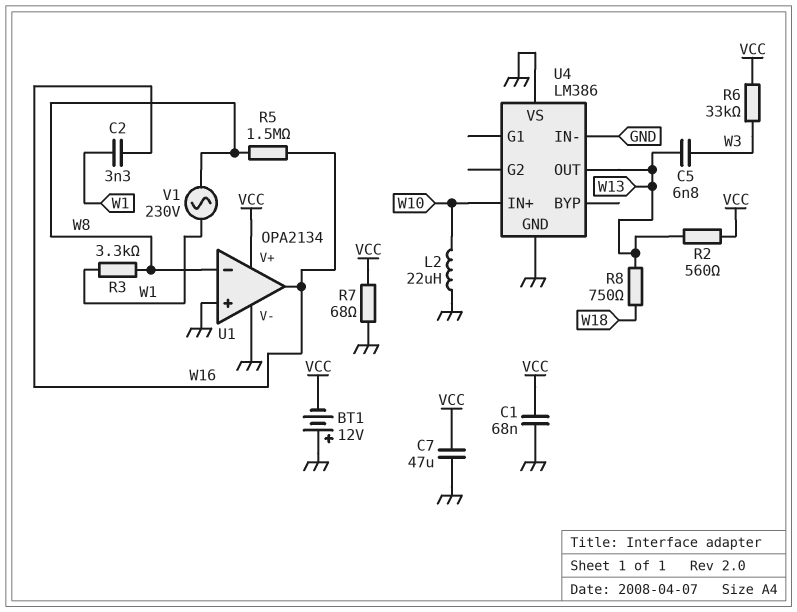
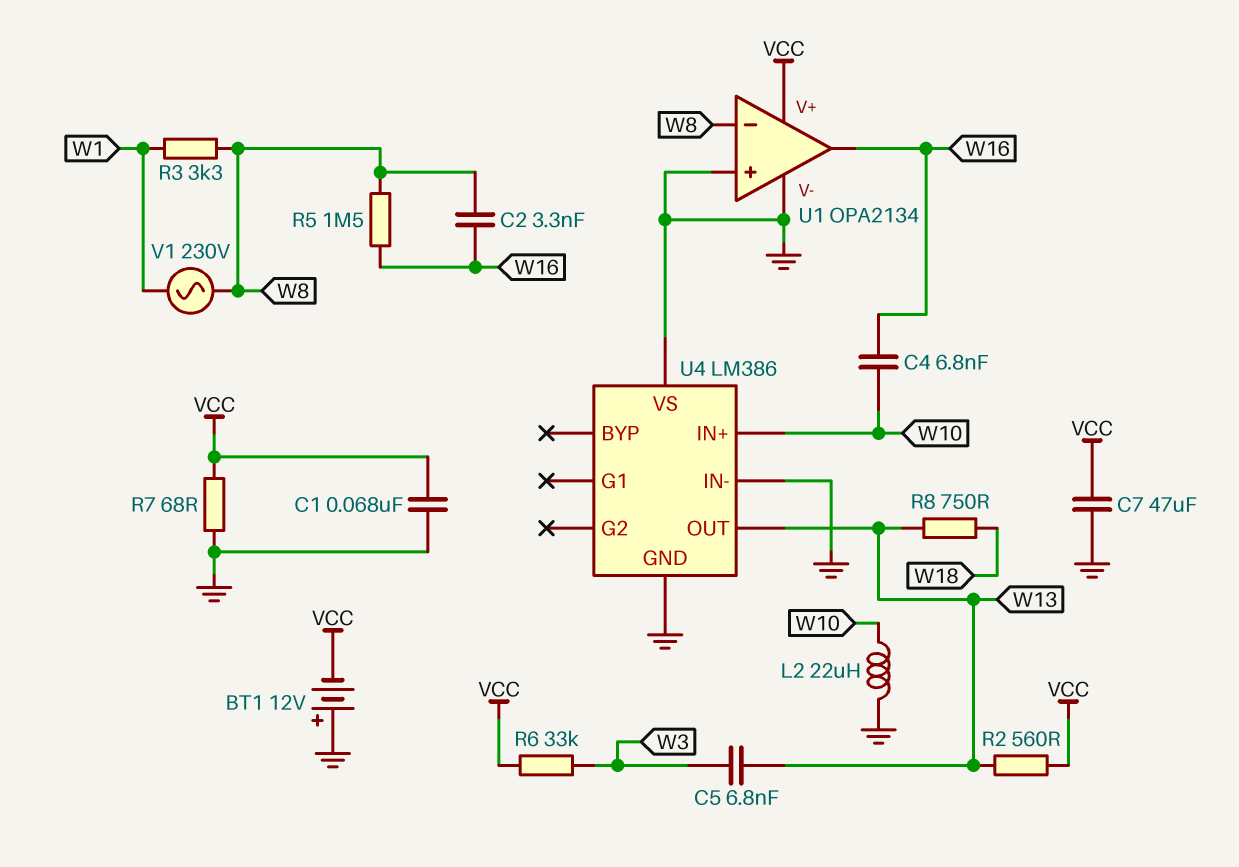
C2: 3.3nF (W1, W16) -> 3.3nF (W8, W16)
C4: none -> 6.8nF (W10, W16)

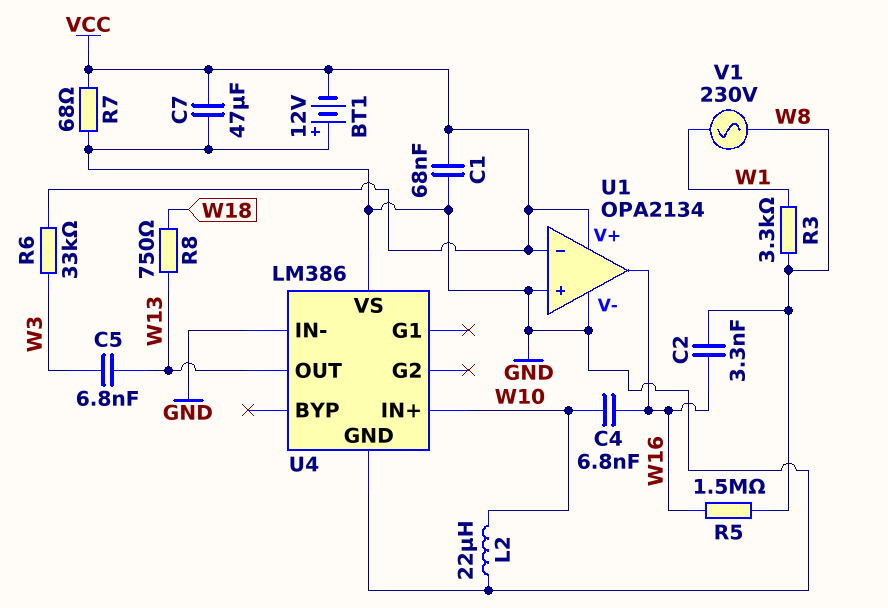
R2: 560 (VCC, W13) -> none
U1 pin in-: W8 -> VCC

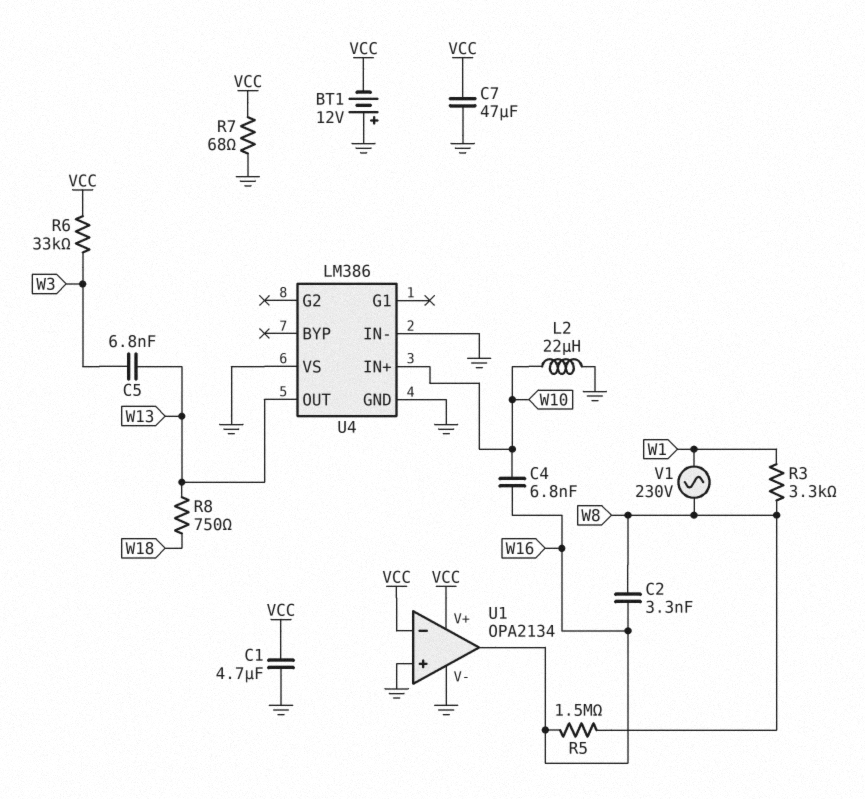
C1: 68nF (GND, VCC) -> 4.7uF (GND, VCC)

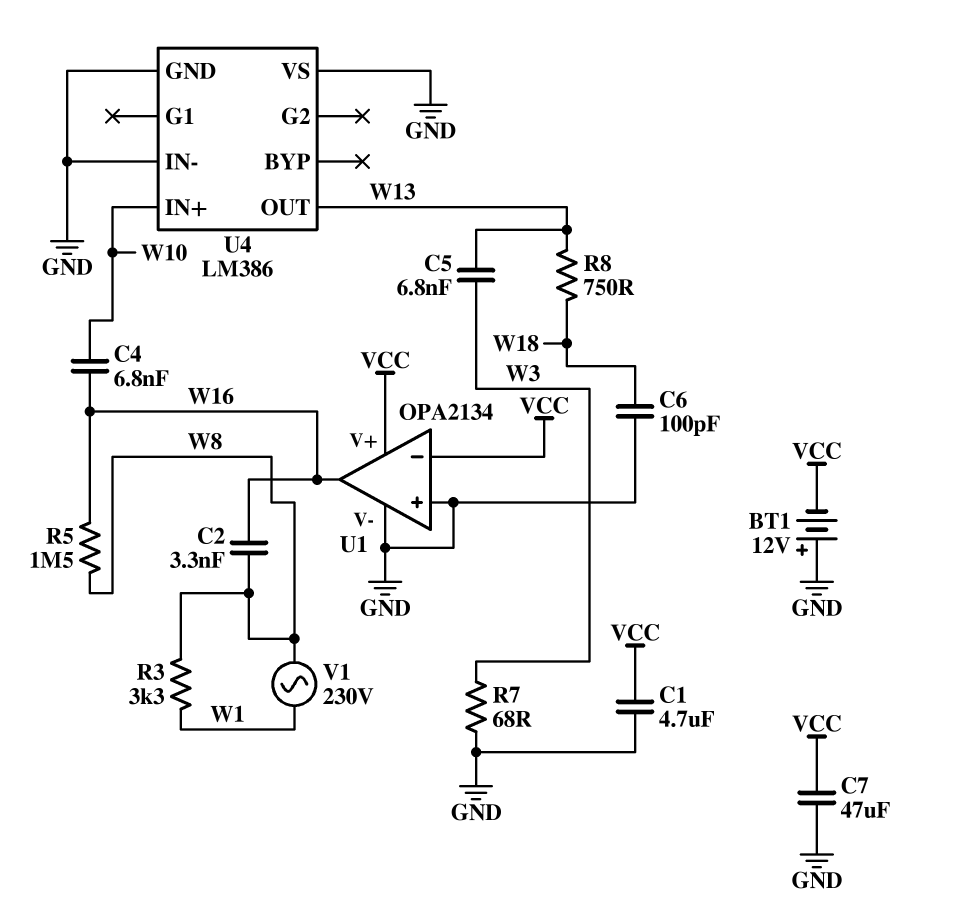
C6: none -> 100pF (GND, W18)
L2: 22uH (GND, W10) -> none
R6: 33k (VCC, W3) -> none
R7: 68 (GND, VCC) -> 68 (GND, W3)

